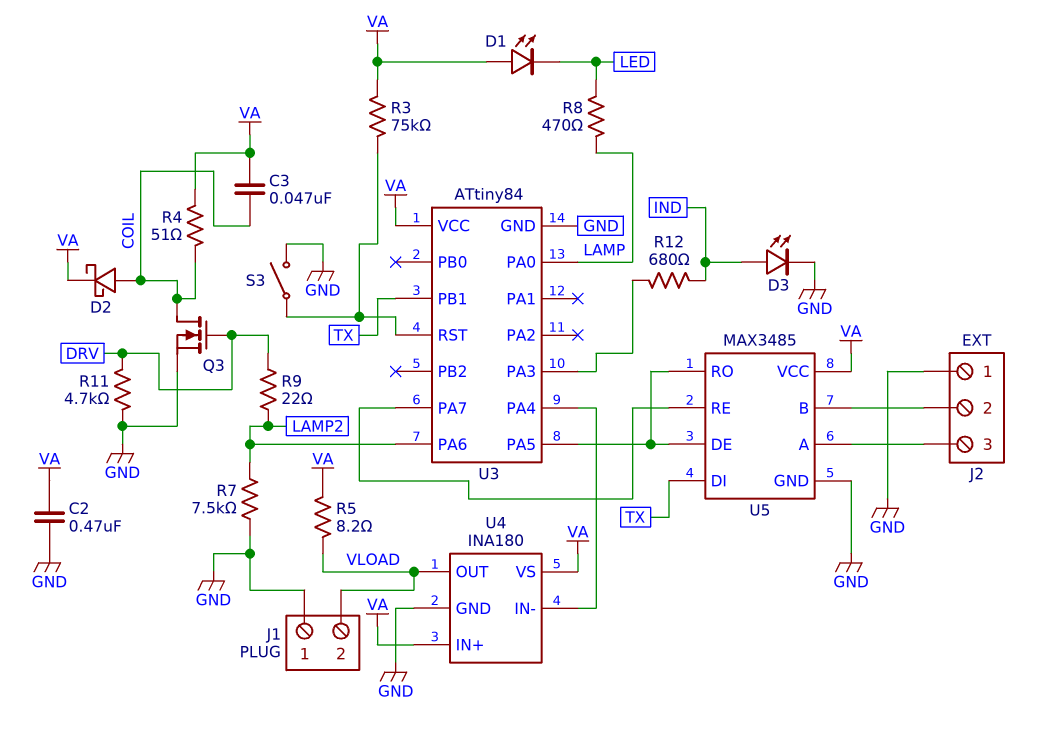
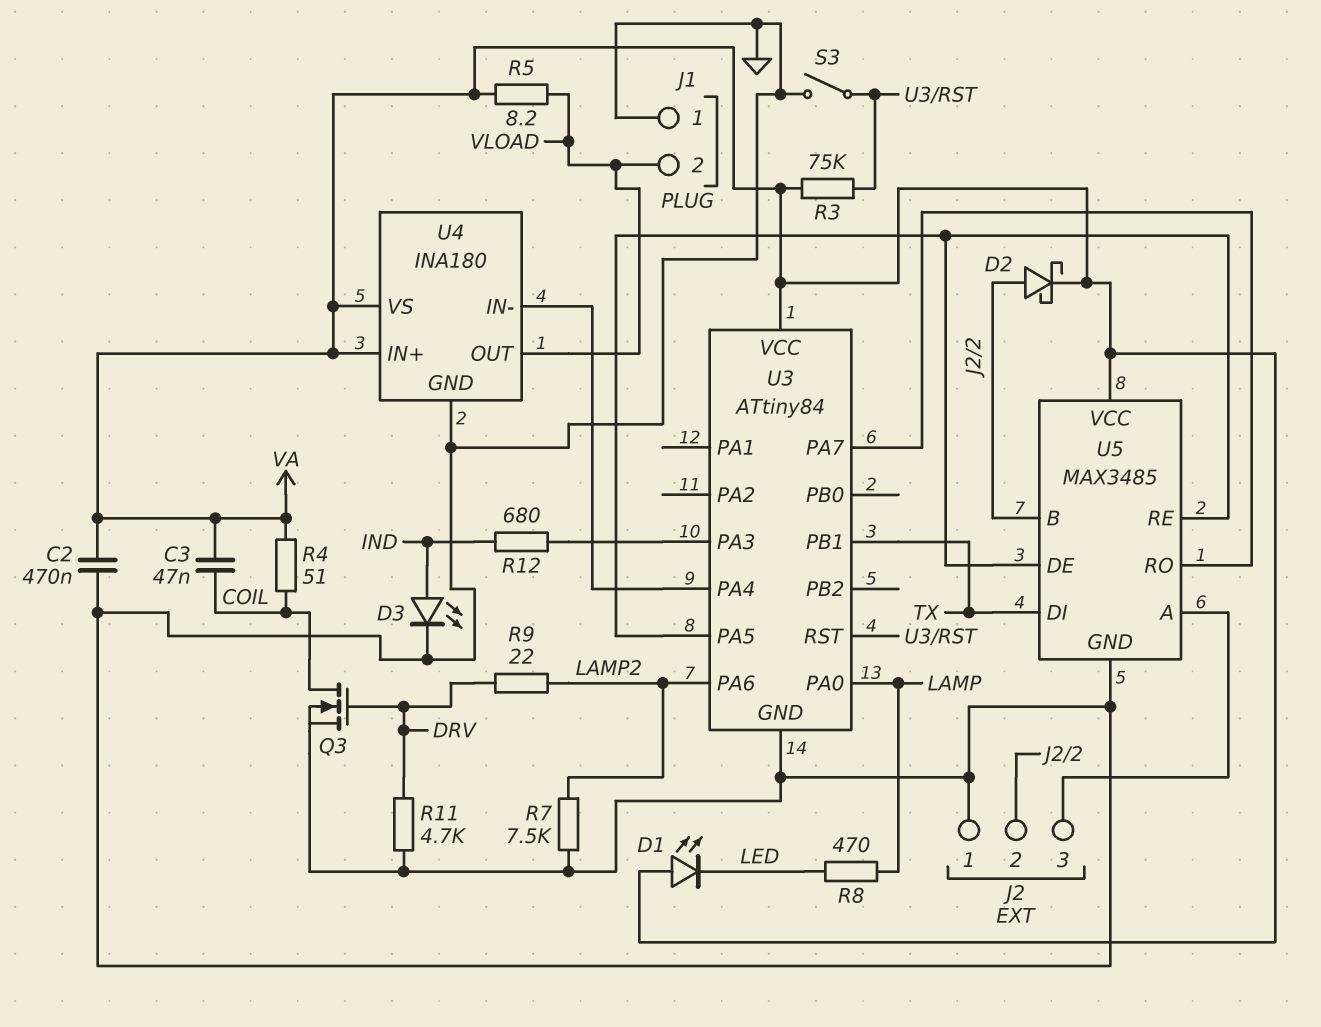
D2: schottky (A COIL, K VA) -> schottky (A J2/2, K VA)
U5 pin RE: U3/PA7 -> U3/PA5
U5 pin RO: U3/PA5 -> U3/PA7

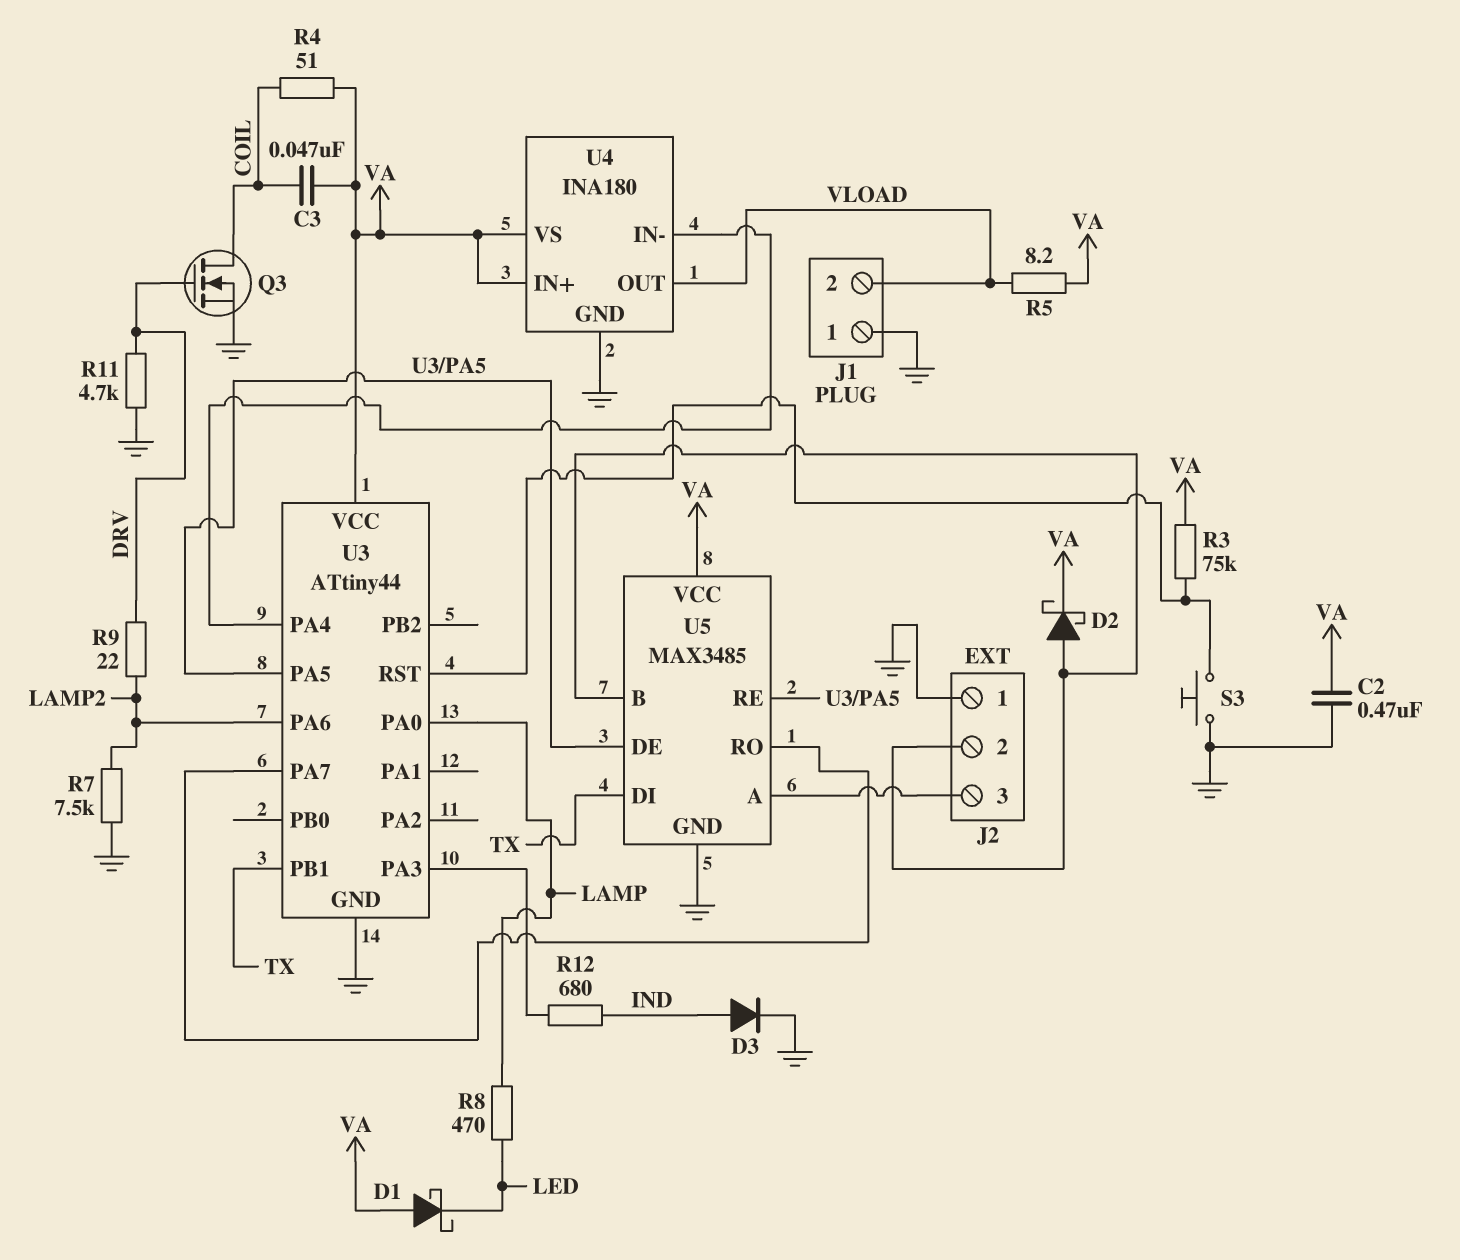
D1: LED (A VA, K LED) -> schottky (A VA, K LED)
D3: LED (A IND, K GND) -> diode (A IND, K GND)
S3: switch (GND, U3/RST) -> button (GND, U3/RST)
U3: ATtiny84 -> ATtiny44

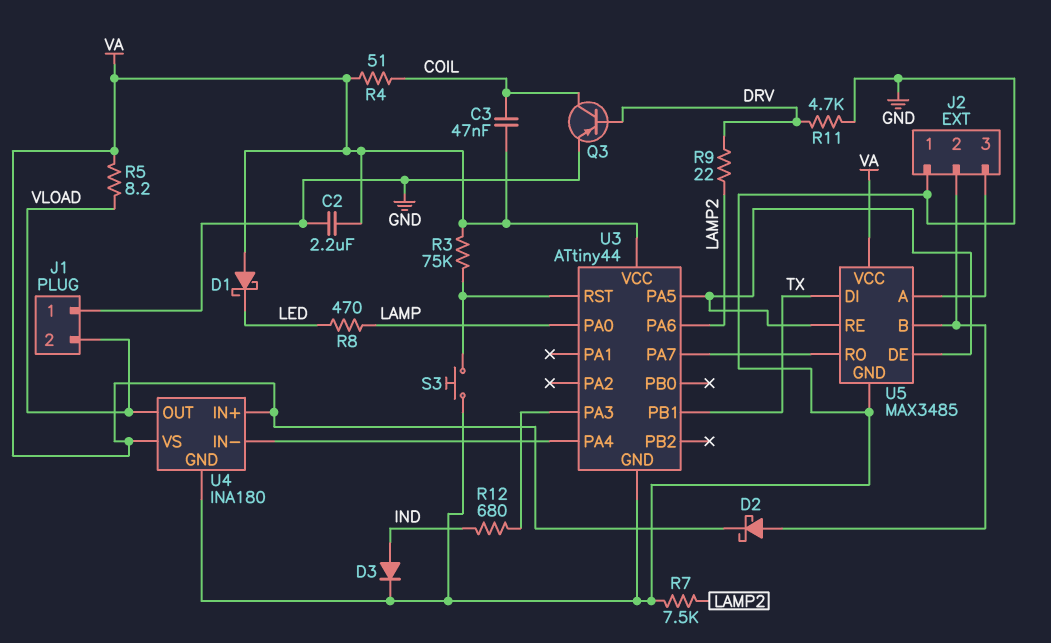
C2: 470nF (GND, VA) -> 2.2uF (GND, VA)
Q3: NMOS (G DRV, D COIL, S GND) -> PNP (B DRV, C COIL, E GND)

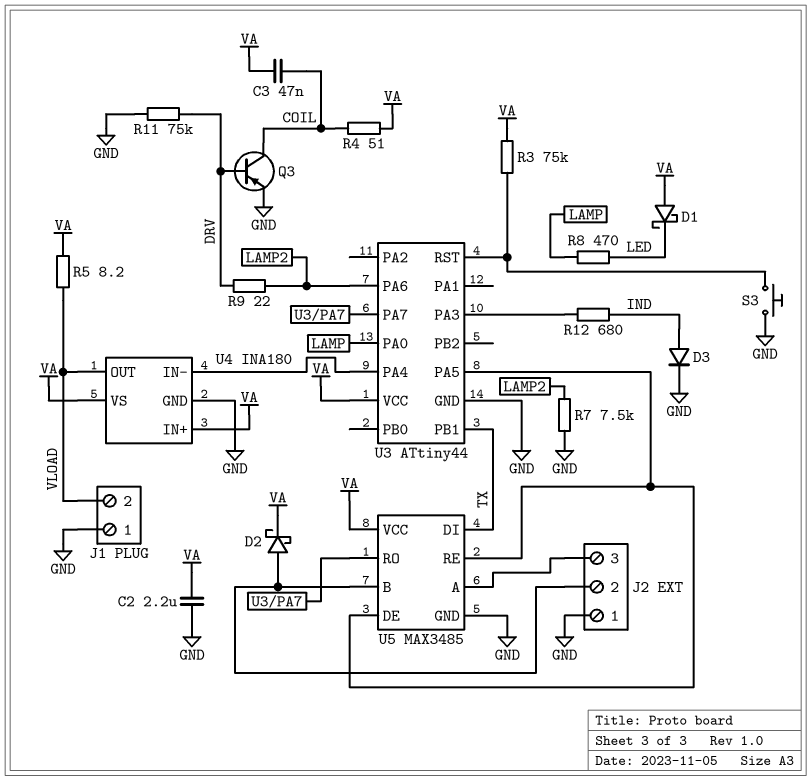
R11: 4.7k (DRV, GND) -> 75k (DRV, GND)

